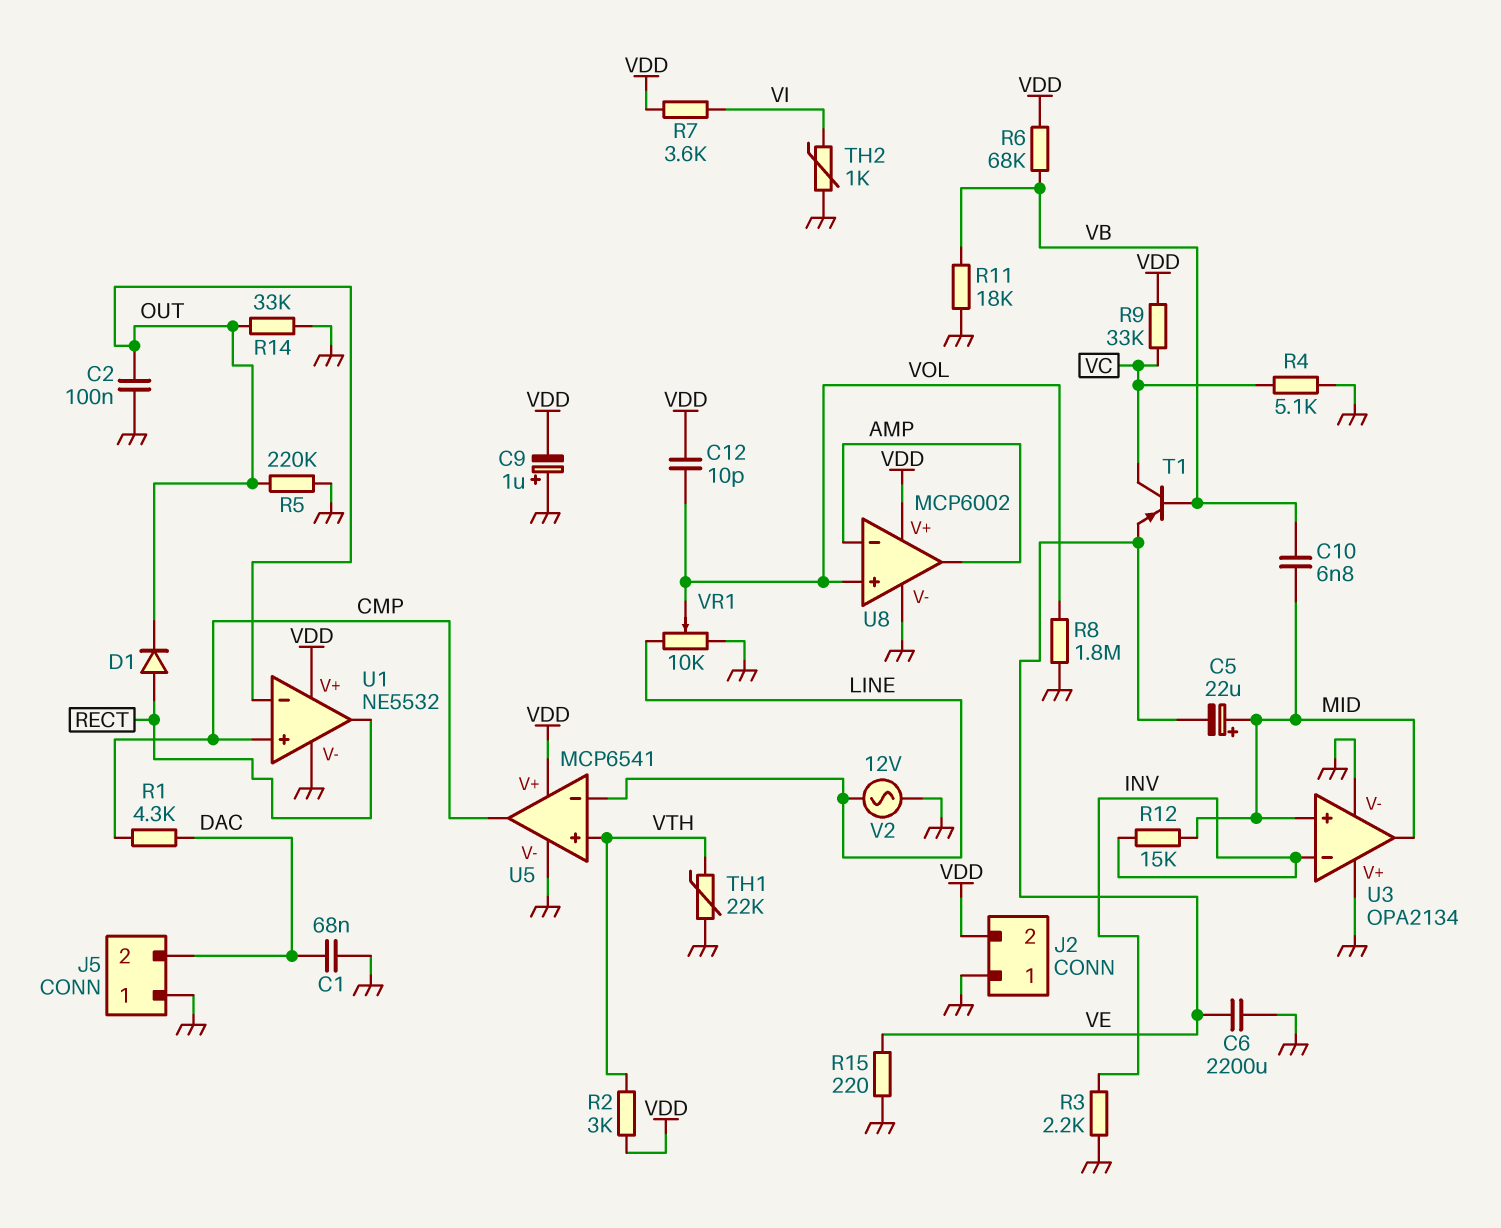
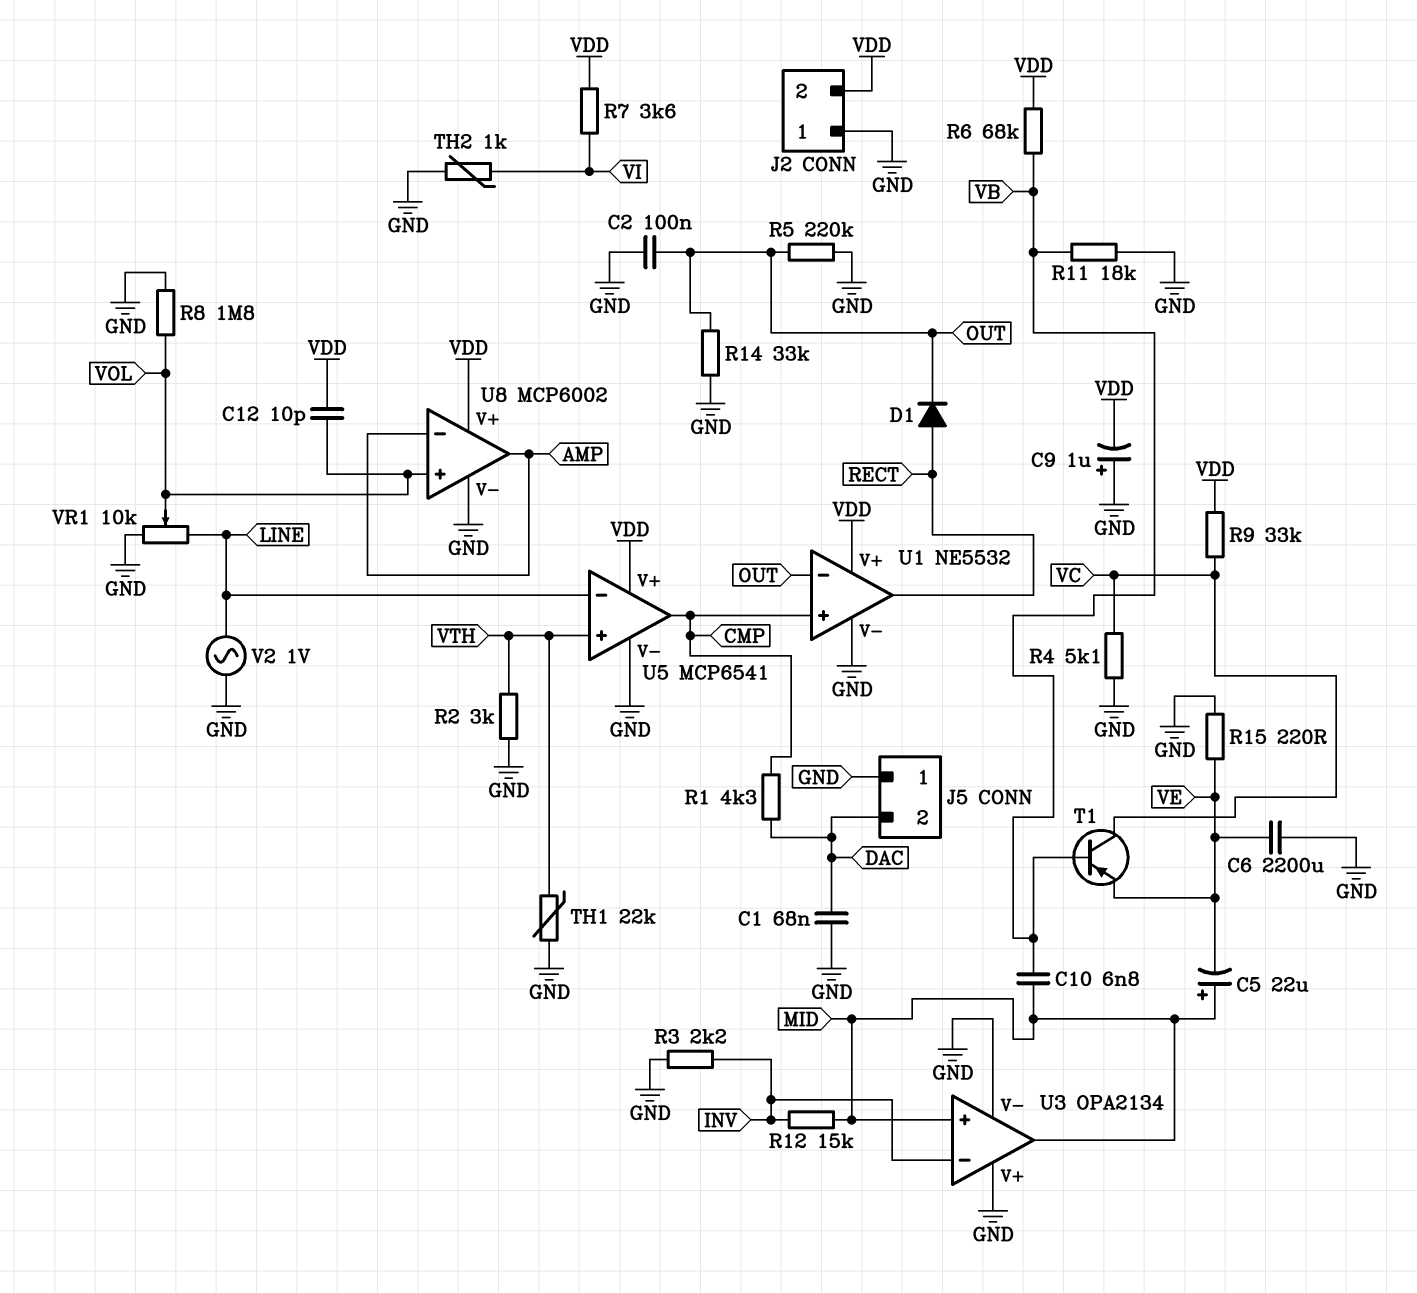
R2: 3k (VDD, VTH) -> 3k (GND, VTH)
V2: AC 12V (GND, LINE) -> AC 1V (GND, LINE)

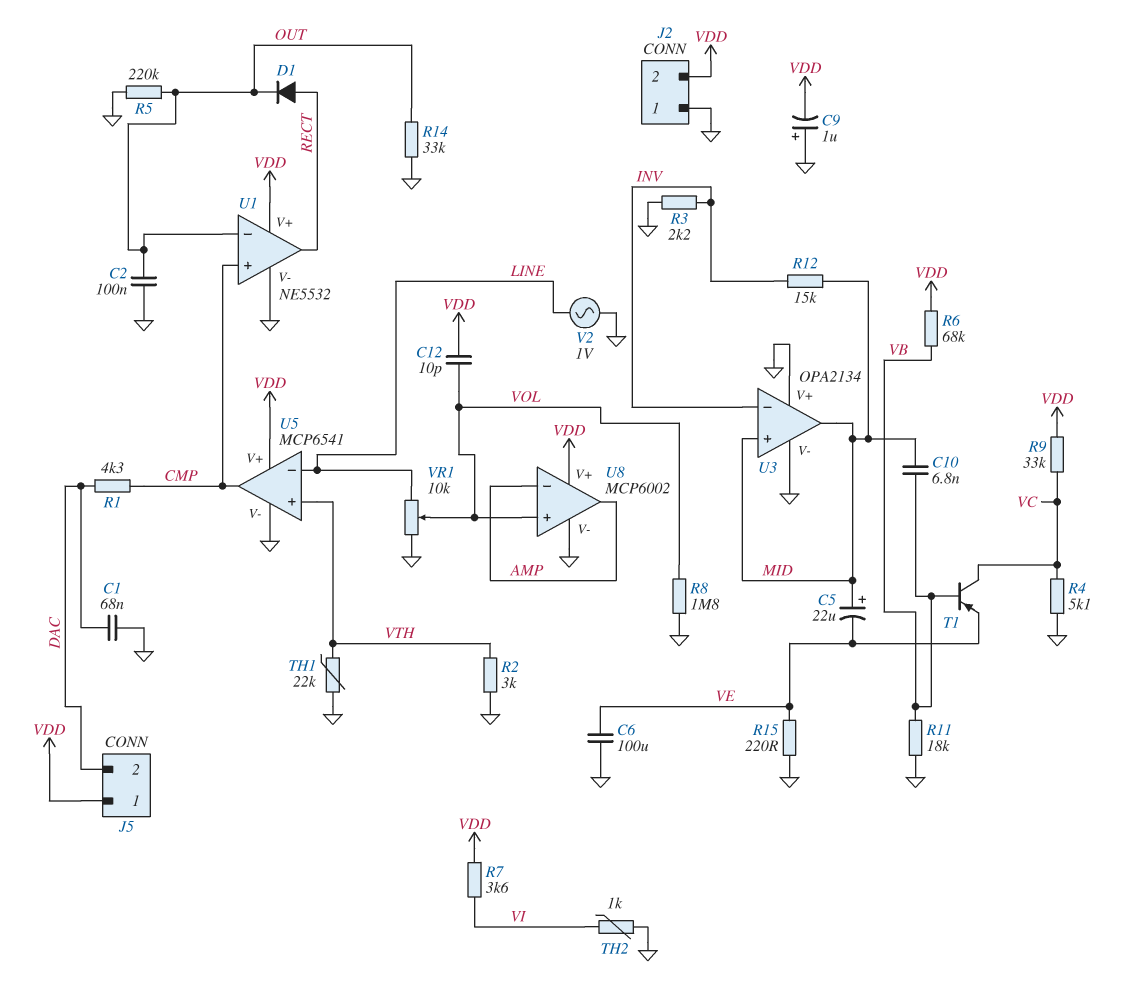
C6: 2200uF (GND, VE) -> 100uF (GND, VE)
J5 pin 1: GND -> VDD

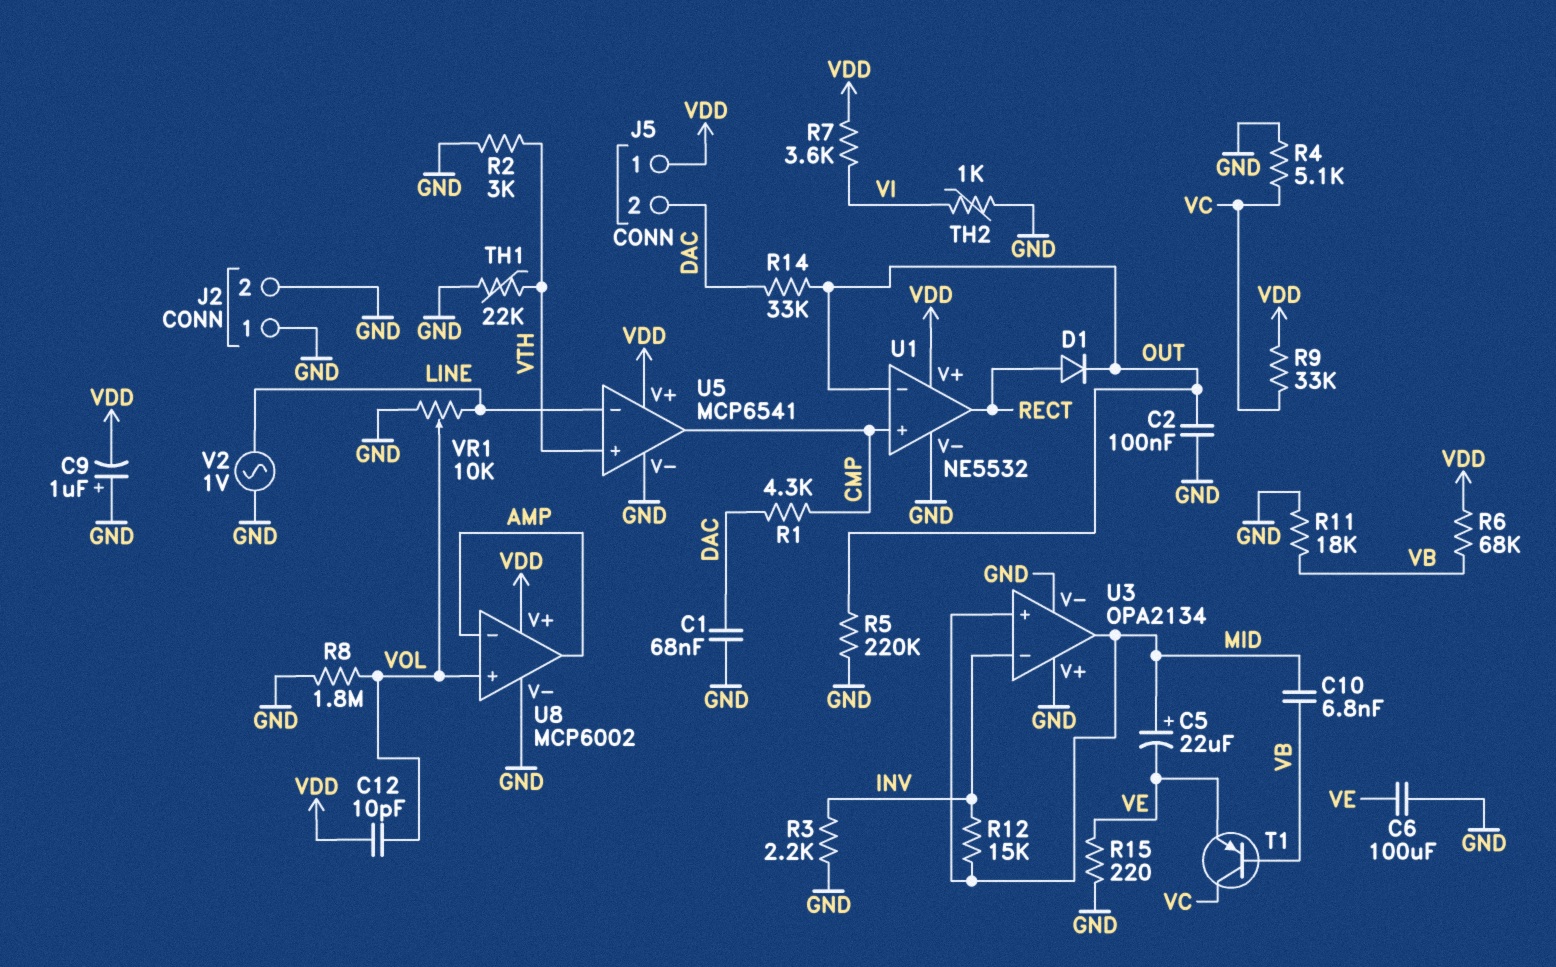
J2 pin 2: VDD -> GND
R14: 33k (GND, OUT) -> 33k (DAC, OUT)

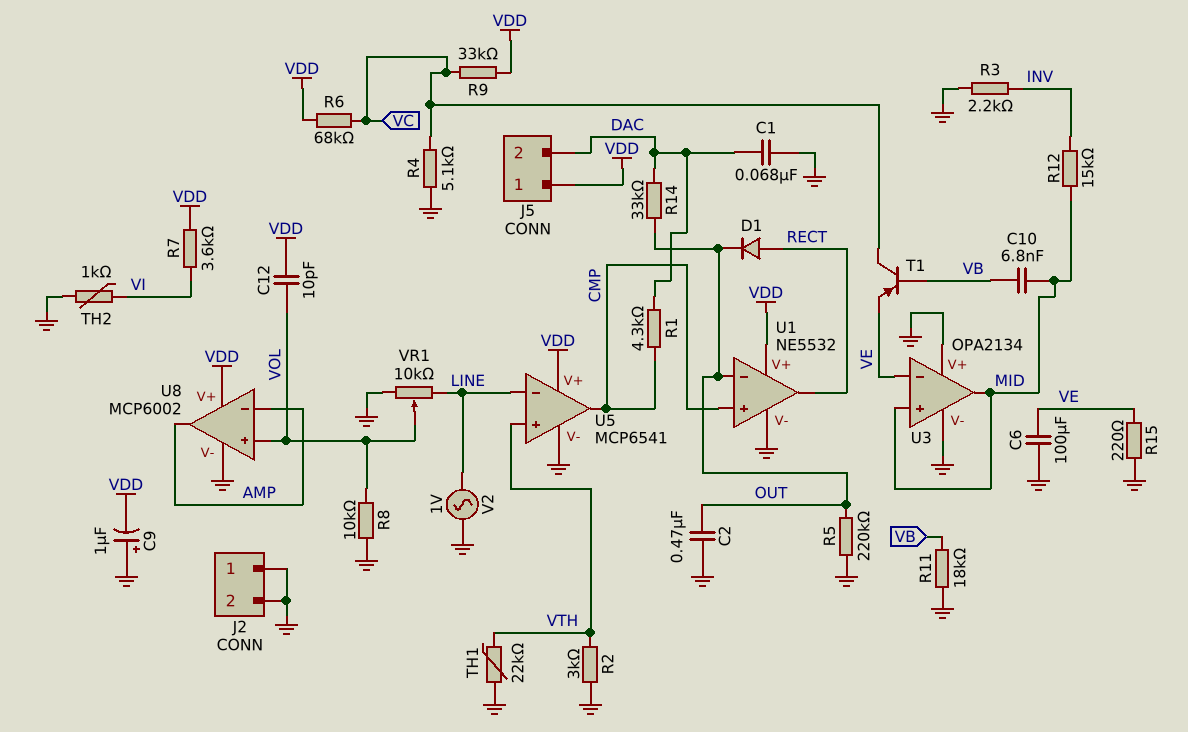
C2: 100nF (GND, OUT) -> 470nF (GND, OUT)
C5: 22uF (plus MID, minus VE) -> none
R6: 68k (VB, VDD) -> 68k (VC, VDD)
R8: 1.8M (GND, VOL) -> 10k (GND, VOL)
U3 pin in-: INV -> VE

